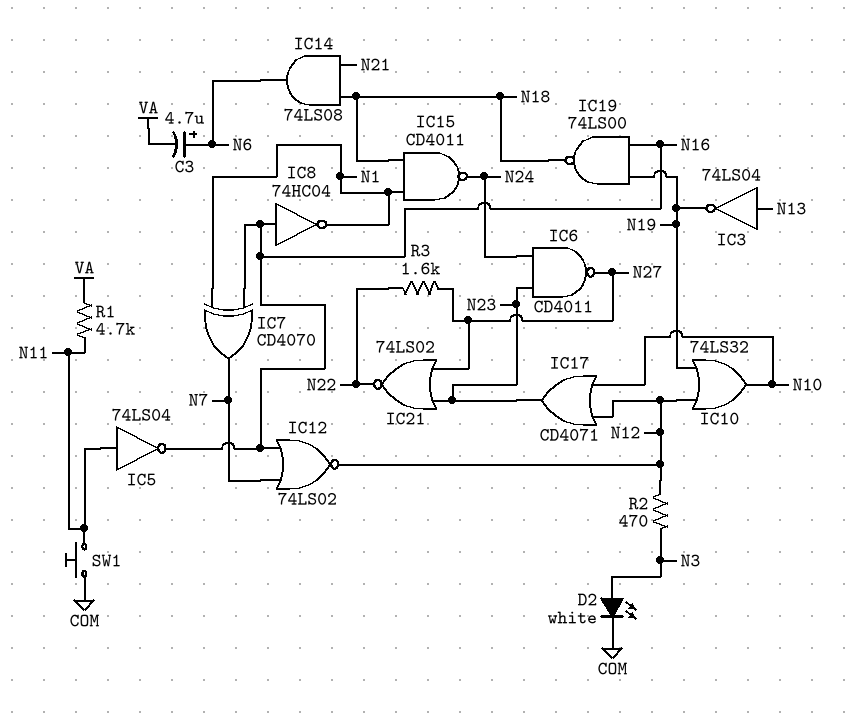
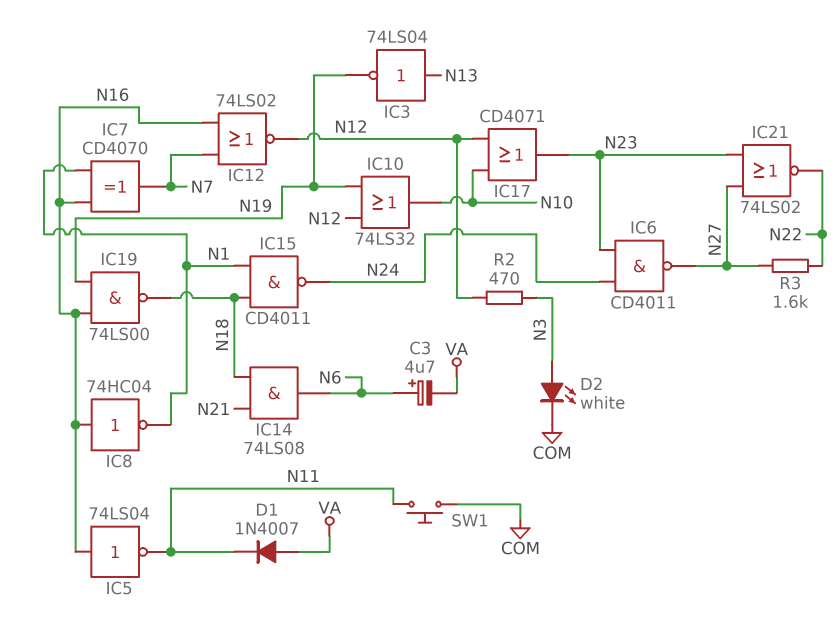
D1: none -> diode 1N4007 (A VA, K N11)
IC5: NOT 74LS04 (in N11, out N16) -> NOT 74LS04 (in N16, out N11)
R1: 4.7k (N11, VA) -> none

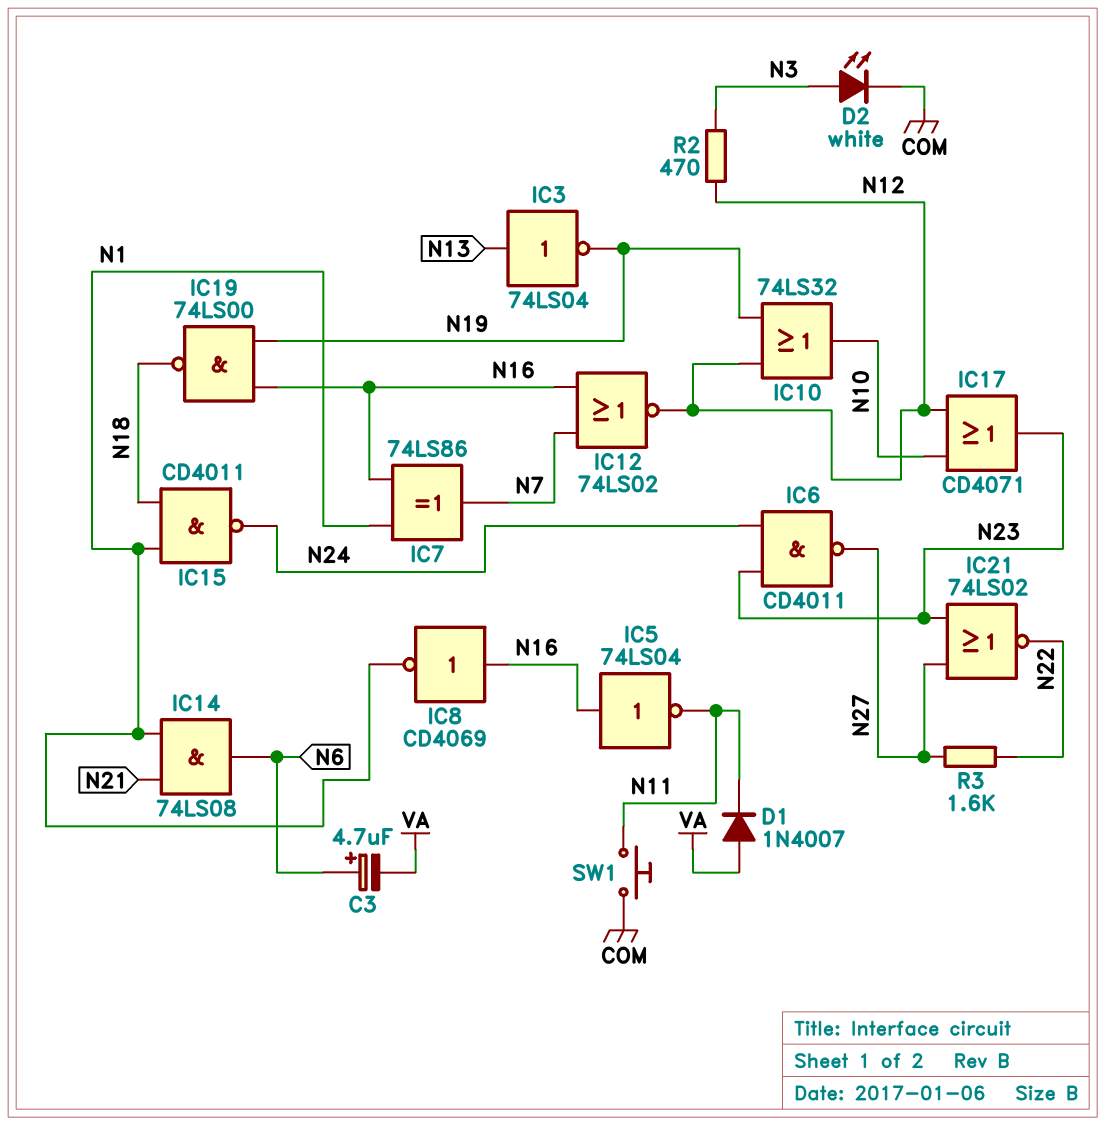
IC7: XOR CD4070 (in N1, in N16, out N7) -> XOR 74LS86 (in N1, in N16, out N7)
IC8: NOT 74HC04 (in N16, out N1) -> NOT CD4069 (in N16, out N1)
IC14: AND 74LS08 (in N18, in N21, out N6) -> AND 74LS08 (in N1, in N21, out N6)

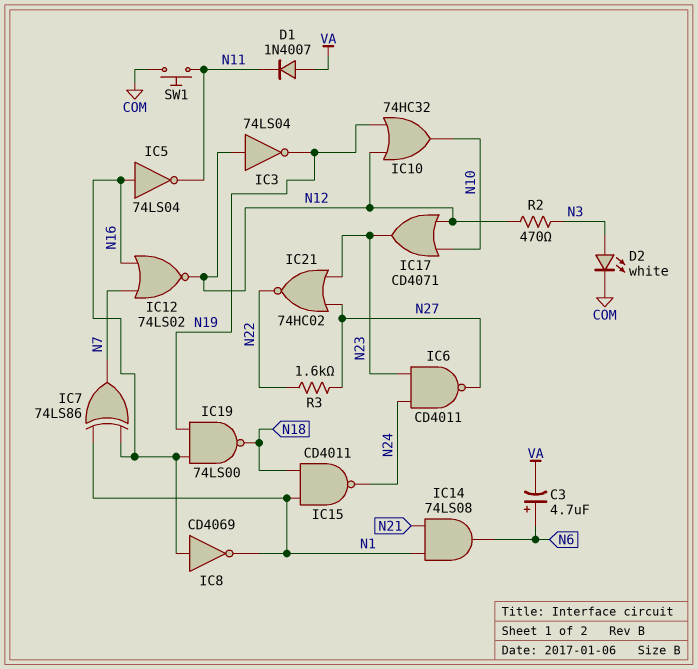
IC3: NOT 74LS04 (in N13, out N19) -> NOT 74LS04 (in N12, out N19)
IC10: OR 74LS32 (in N12, in N19, out N10) -> OR 74HC32 (in N12, in N19, out N10)
IC21: NOR 74LS02 (in N23, in N27, out N22) -> NOR 74HC02 (in N23, in N27, out N22)

